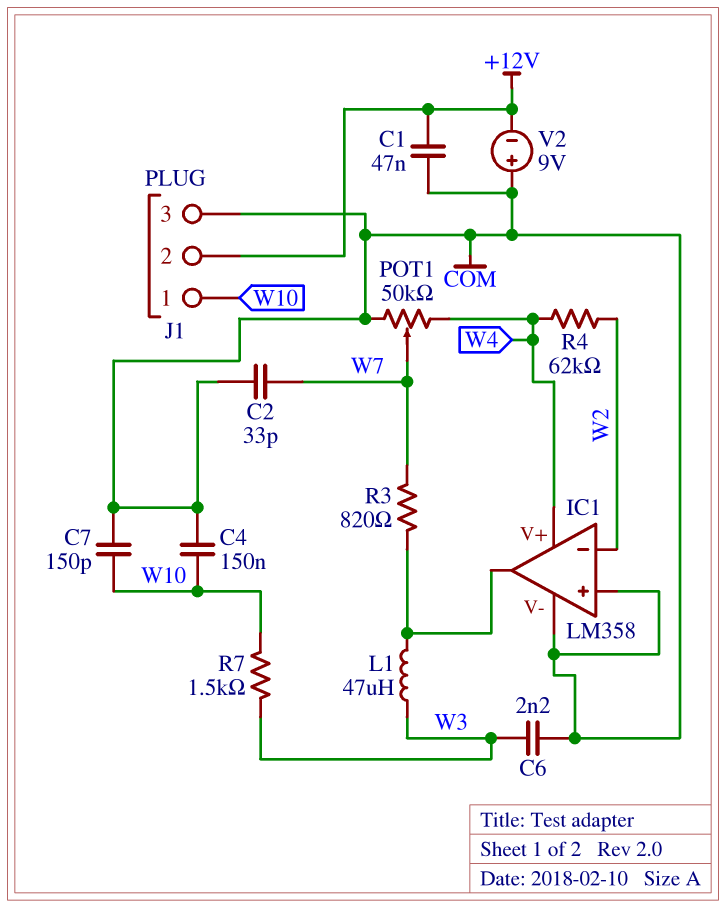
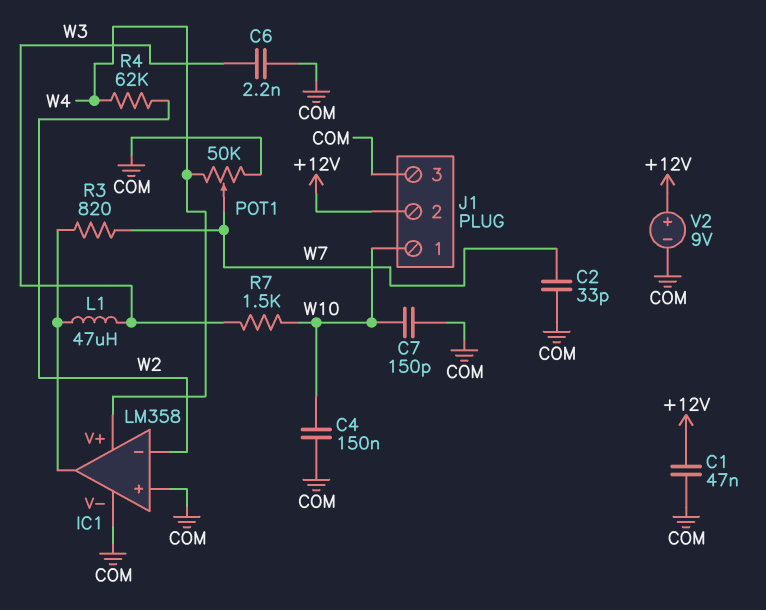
V2: 9V (plus COM, minus +12V) -> 9V (plus +12V, minus COM)

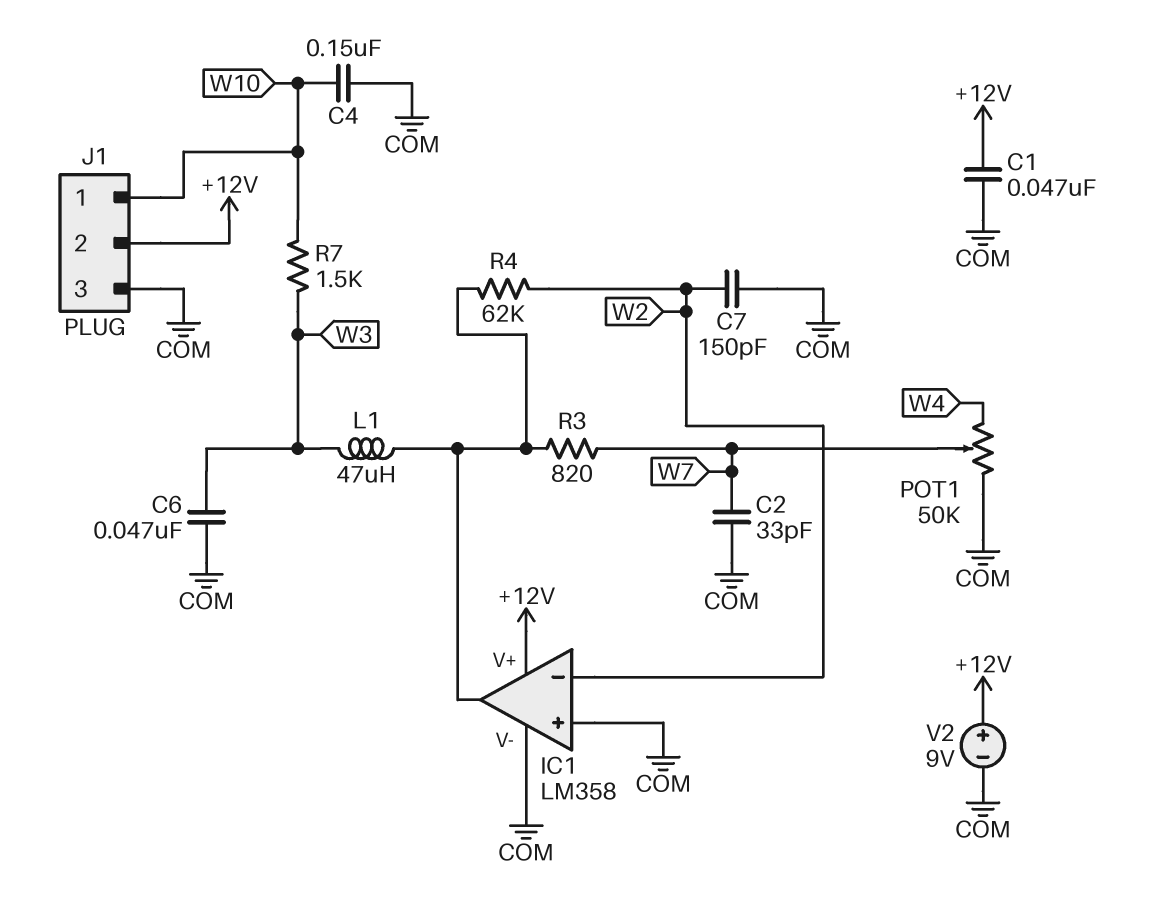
C6: 2.2nF (COM, W3) -> 47nF (COM, W3)
C7: 150pF (COM, W10) -> 150pF (COM, W2)
IC1 pin V+: W4 -> +12V
R4: 62k (W2, W4) -> 62k (IC1/out, W2)

